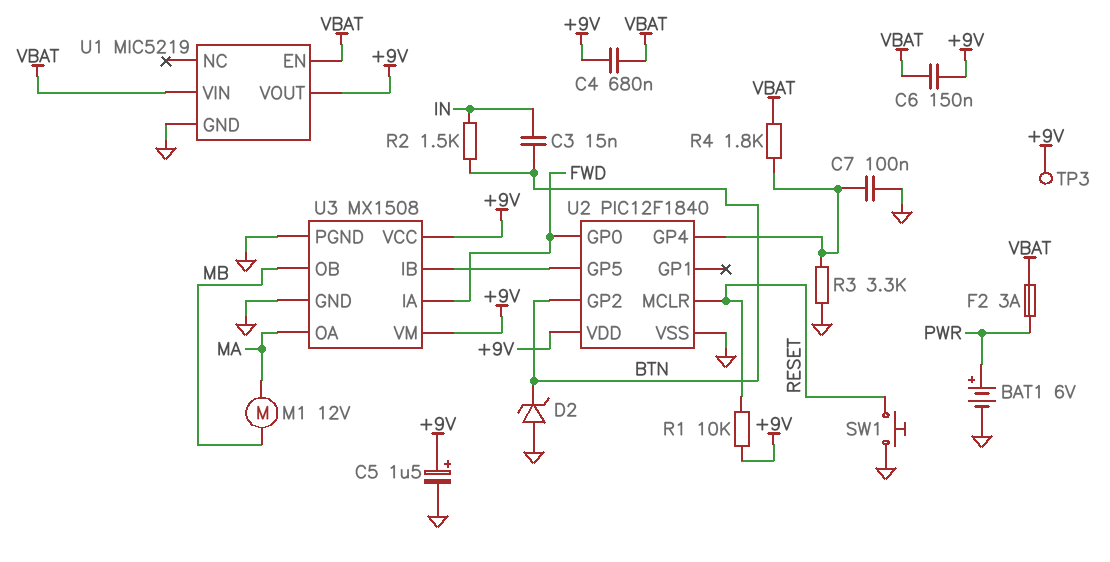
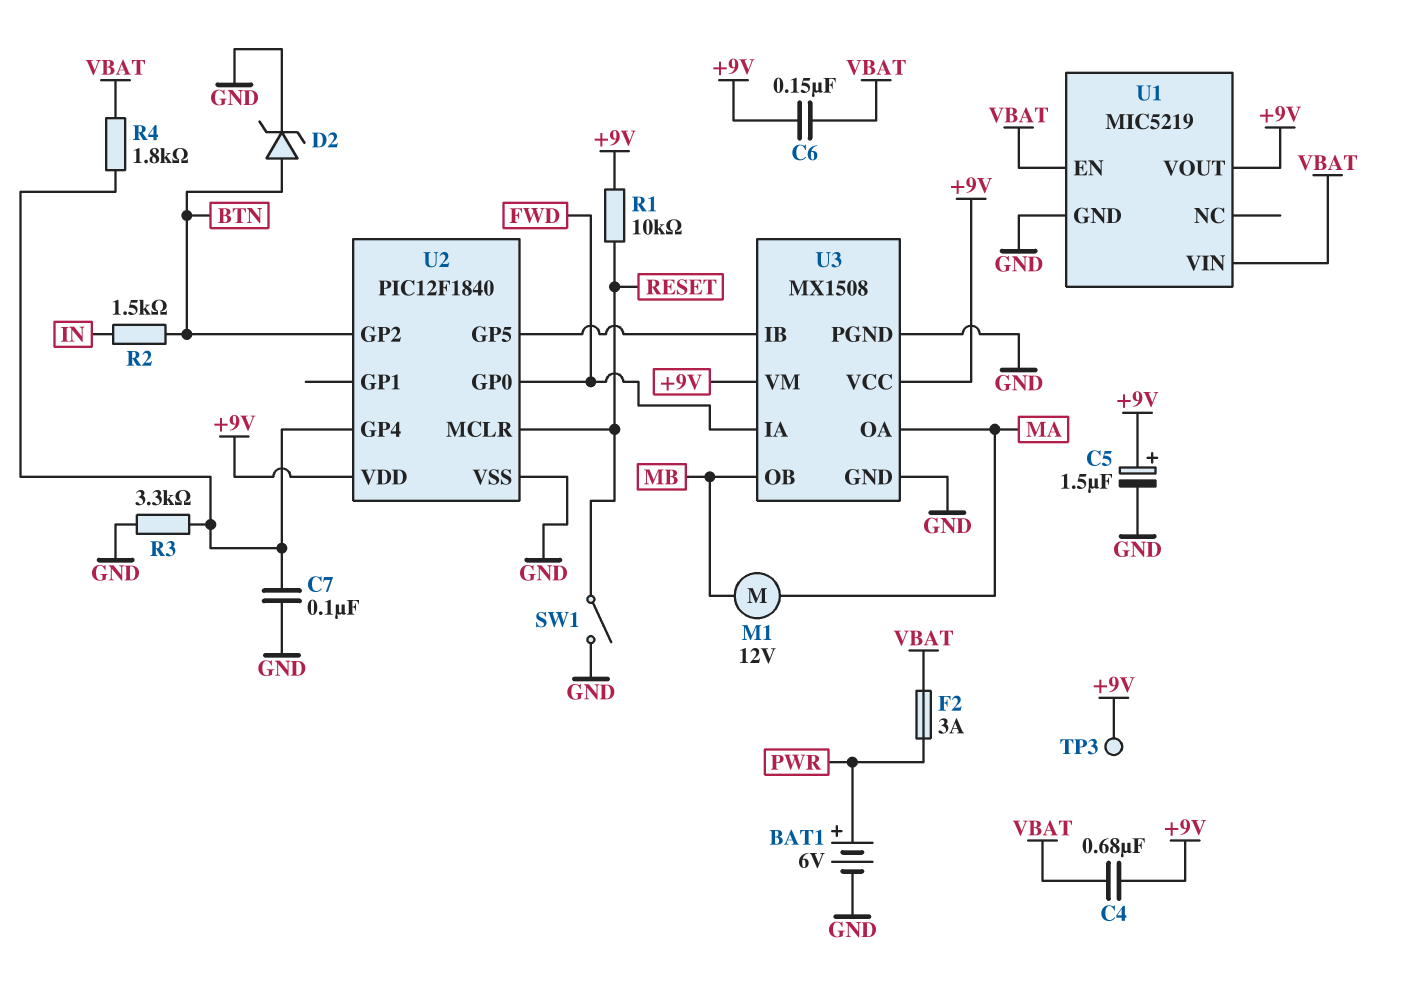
C3: 15nF (BTN, IN) -> none
D2: zener (A GND, K BTN) -> zener (A BTN, K GND)
SW1: button (GND, RESET) -> switch (GND, RESET)

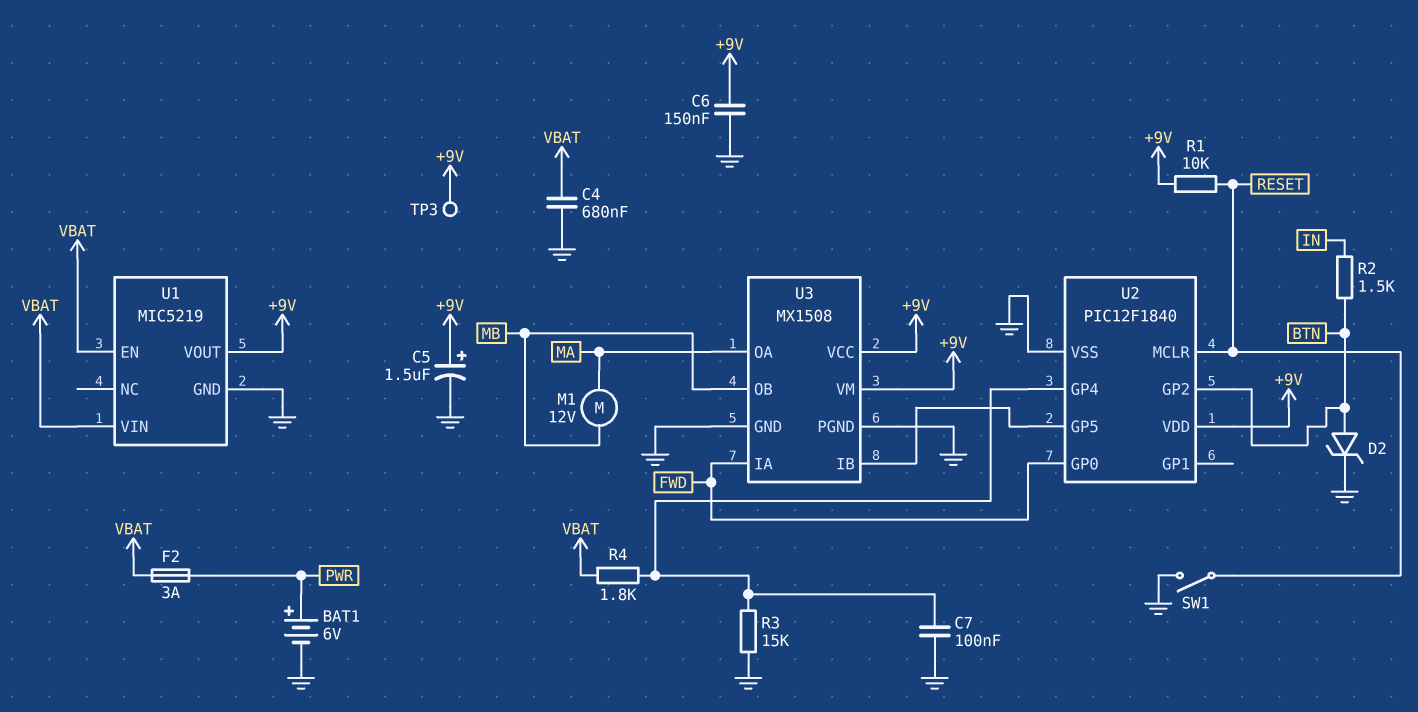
C4: 680nF (+9V, VBAT) -> 680nF (GND, VBAT)
C6: 150nF (+9V, VBAT) -> 150nF (+9V, GND)
R3: 3.3k (GND, U2/GP4) -> 15k (GND, U2/GP4)

